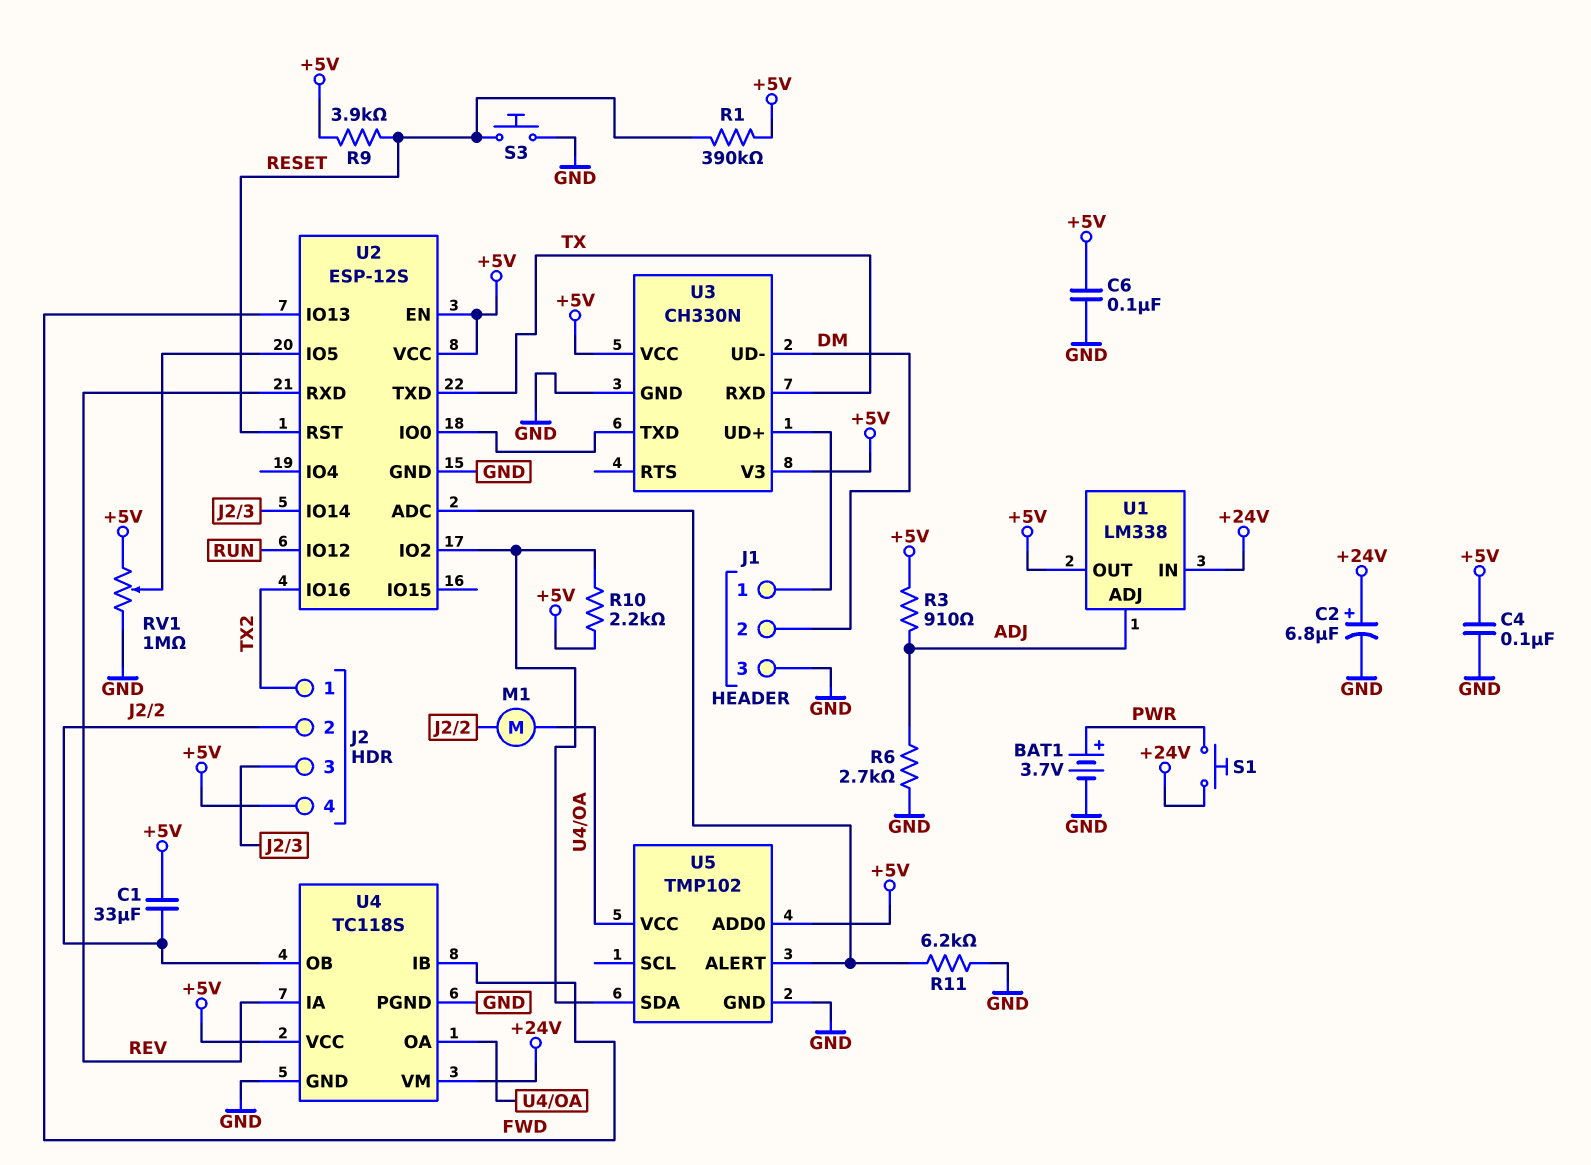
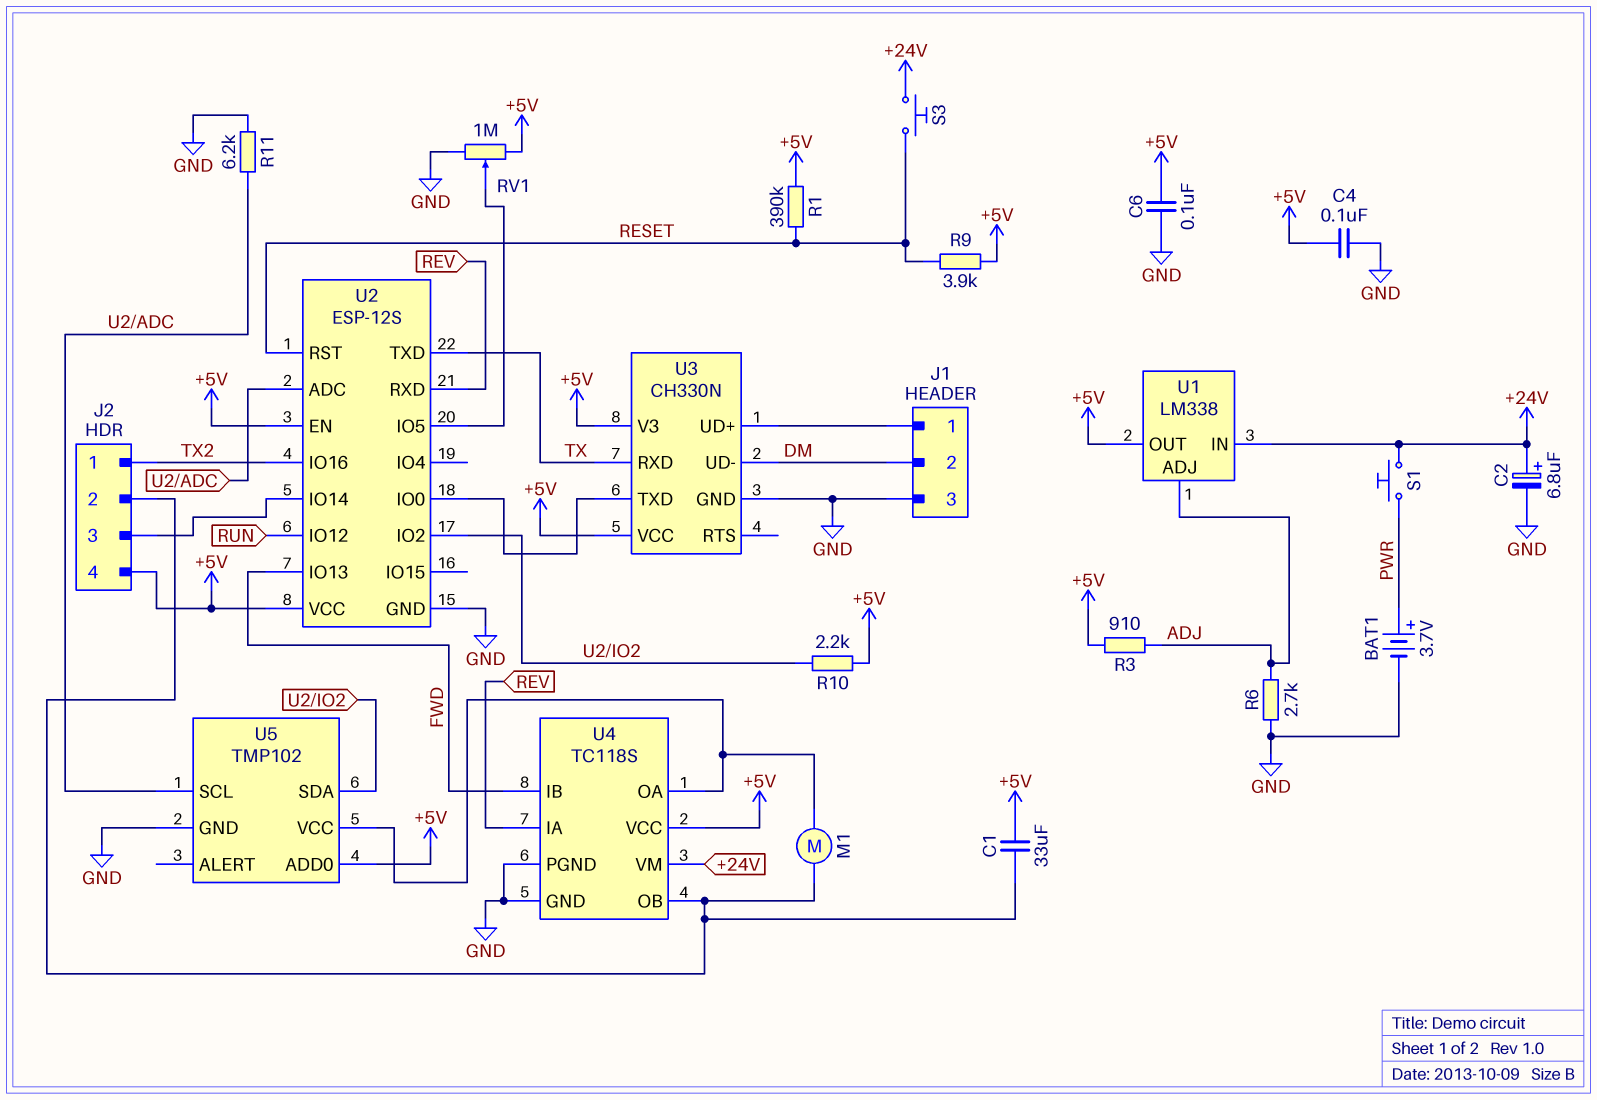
S3: button (GND, RESET) -> button (+24V, RESET)
U5 pin ALERT: U2/ADC -> none
U5 pin SCL: none -> U2/ADC

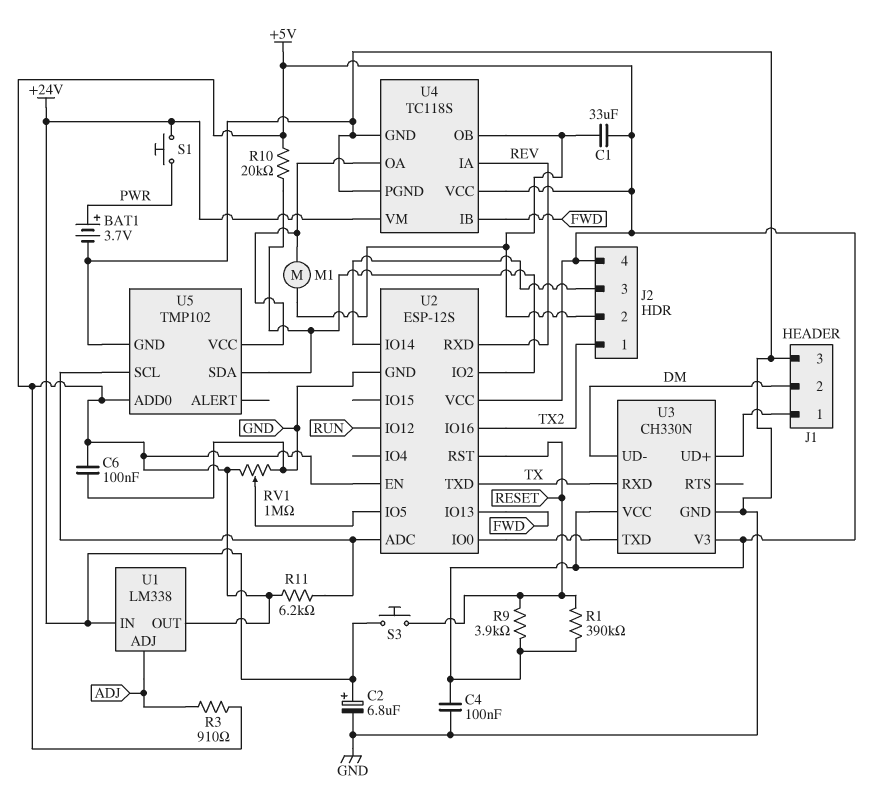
R6: 2.7k (ADJ, GND) -> none
R10: 2.2k (+5V, U2/IO2) -> 20k (+5V, U2/IO2)
R11: 6.2k (GND, U2/ADC) -> 6.2k (+5V, U2/ADC)

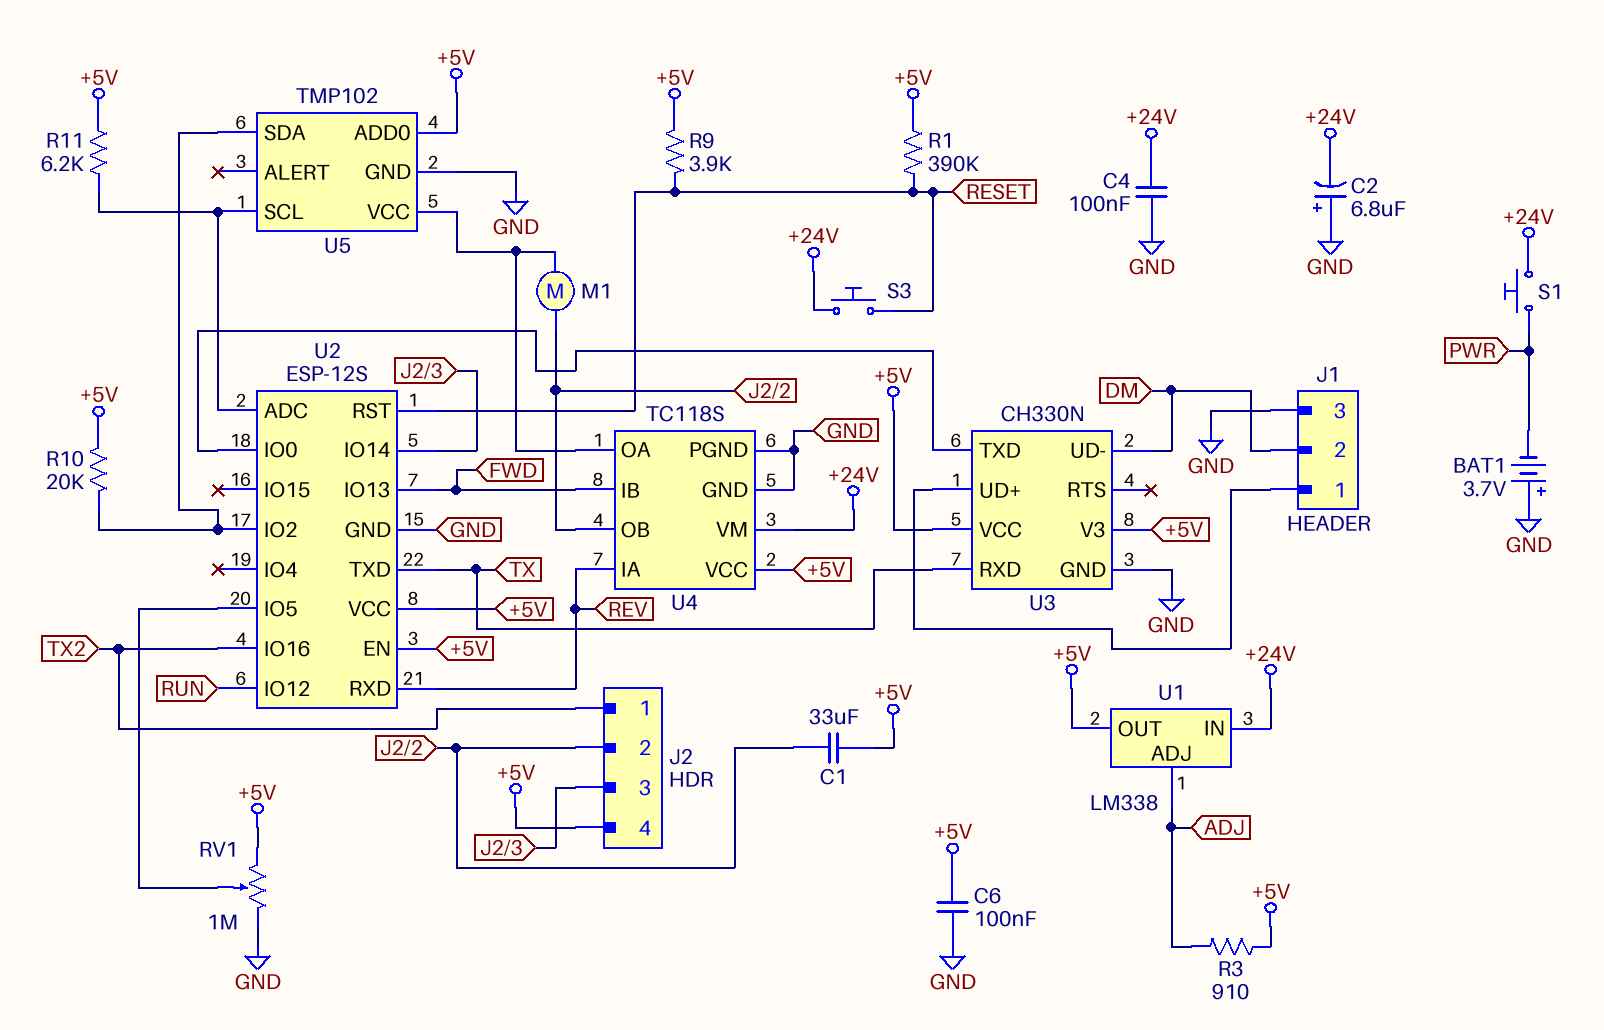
BAT1: 3.7V (plus PWR, minus GND) -> 3.7V (plus GND, minus PWR)
C2: 6.8uF (plus +24V, minus GND) -> 6.8uF (plus GND, minus +24V)
C4: 100nF (+5V, GND) -> 100nF (+24V, GND)

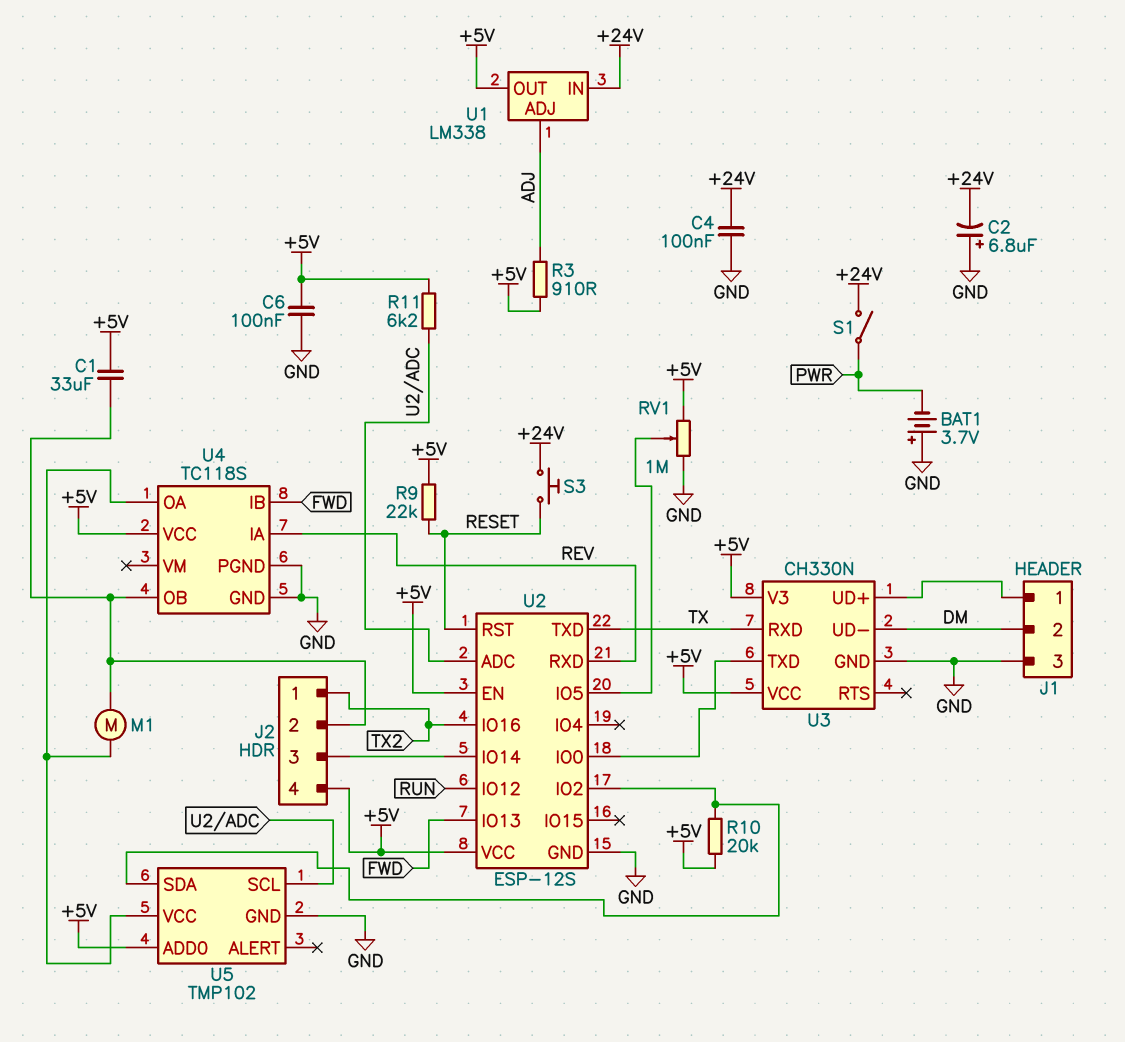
R1: 390k (+5V, RESET) -> none
R9: 3.9k (+5V, RESET) -> 22k (+5V, RESET)
S1: button (+24V, PWR) -> switch (+24V, PWR)
U4 pin VM: +24V -> none

